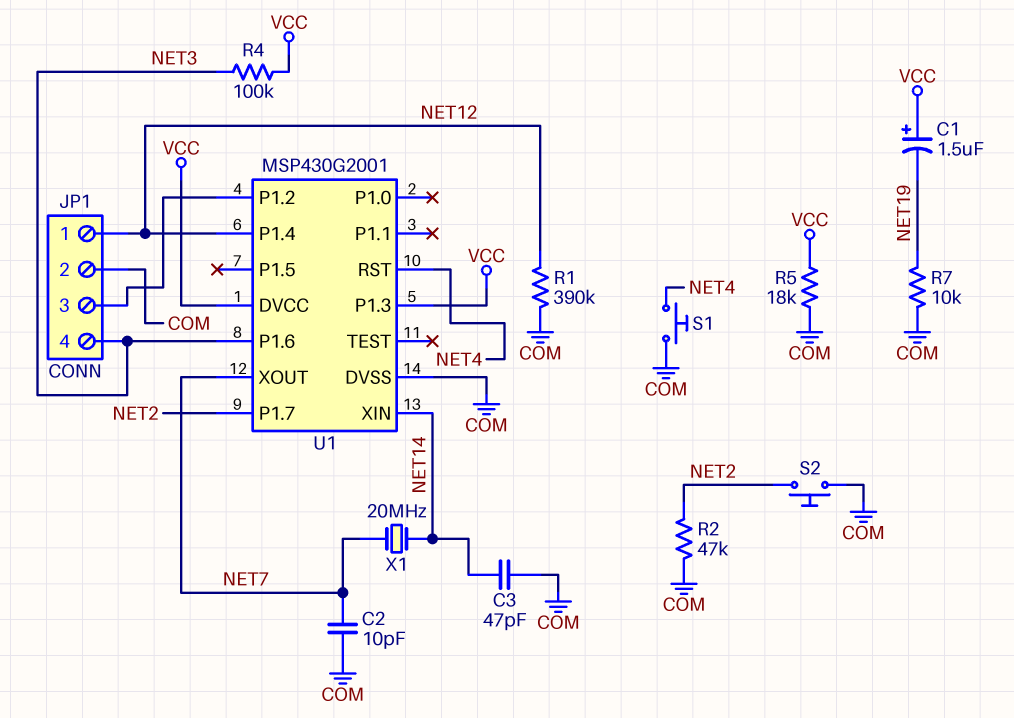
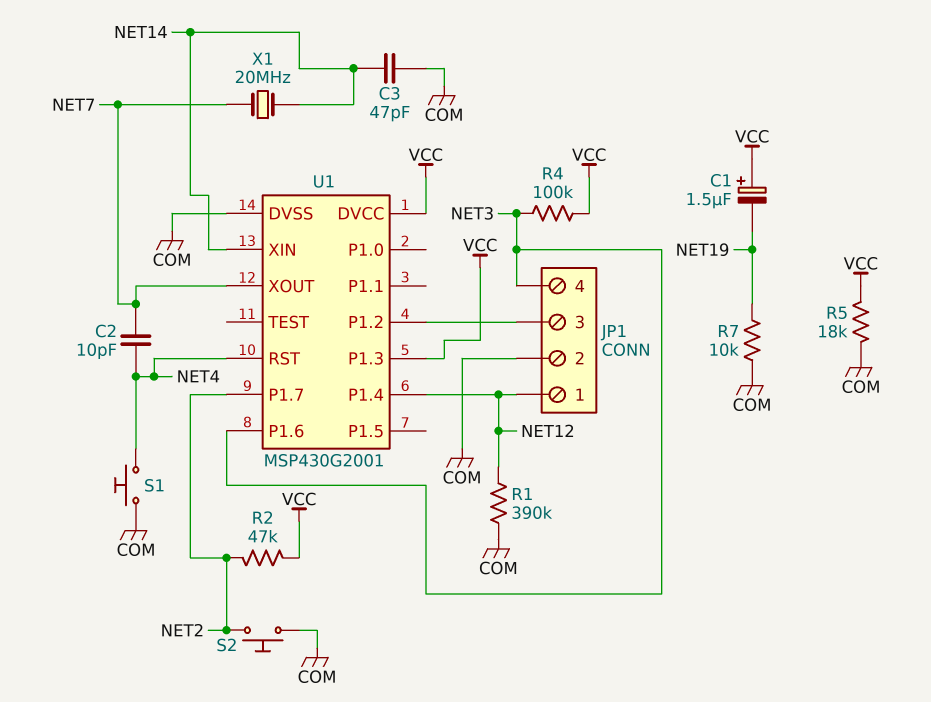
C2: 10pF (COM, NET7) -> 10pF (NET4, NET7)
R2: 47k (COM, NET2) -> 47k (NET2, VCC)

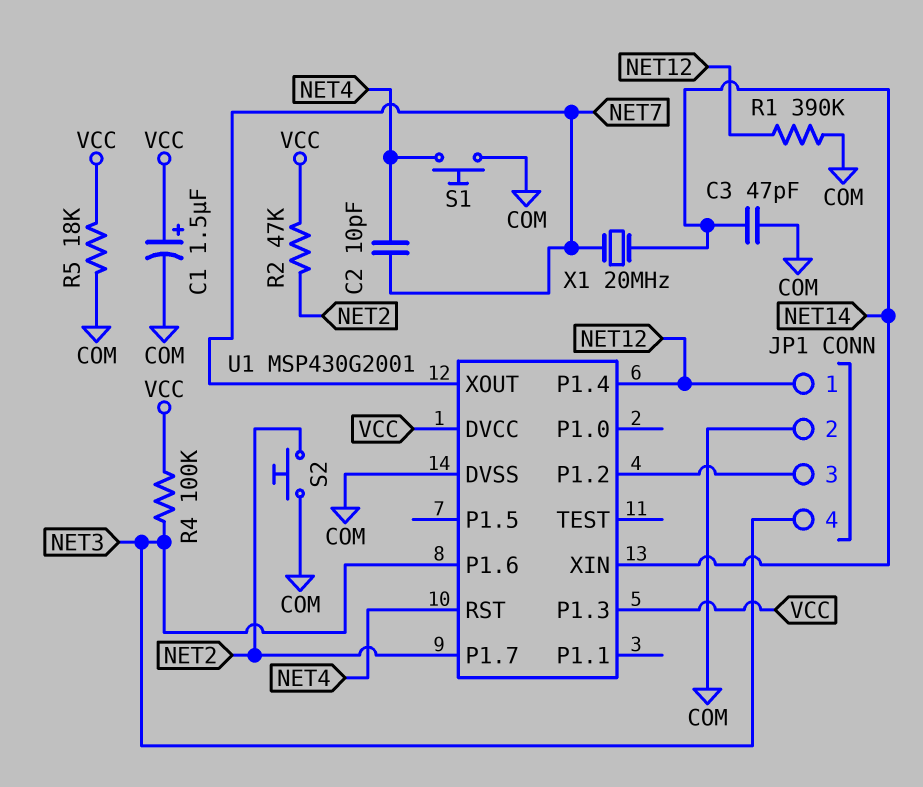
C1: 1.5uF (plus VCC, minus NET19) -> 1.5uF (plus VCC, minus COM)
R7: 10k (COM, NET19) -> none

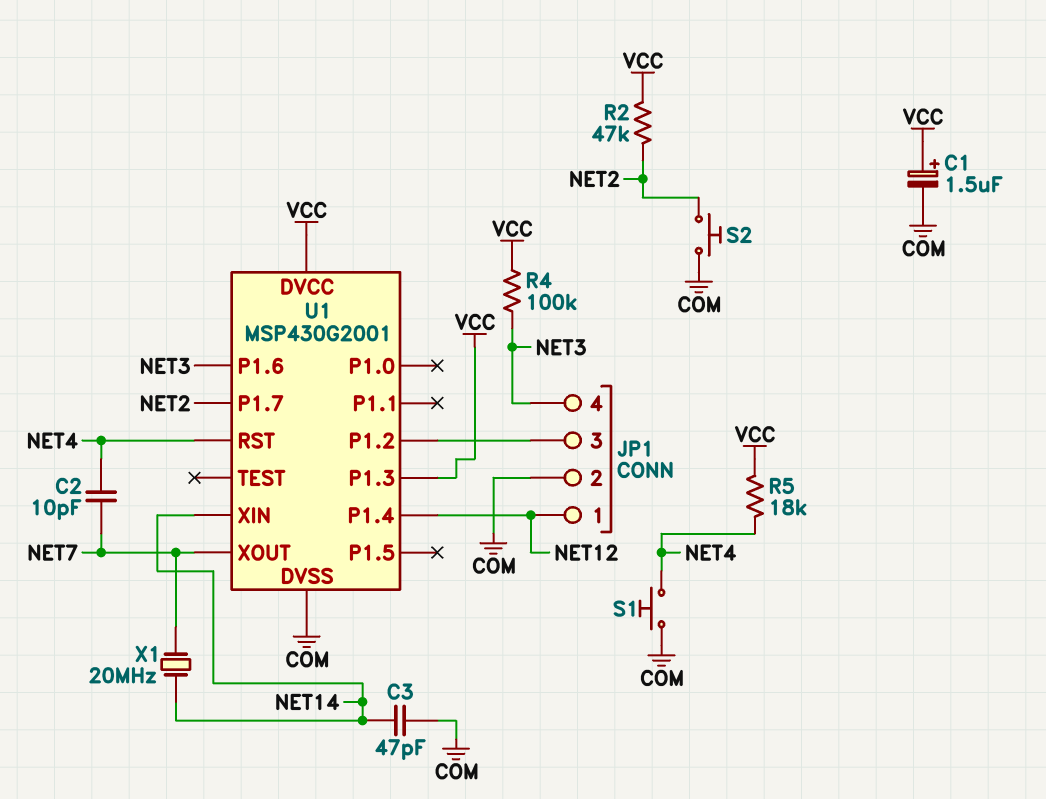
R1: 390k (COM, NET12) -> none
R5: 18k (COM, VCC) -> 18k (NET4, VCC)

